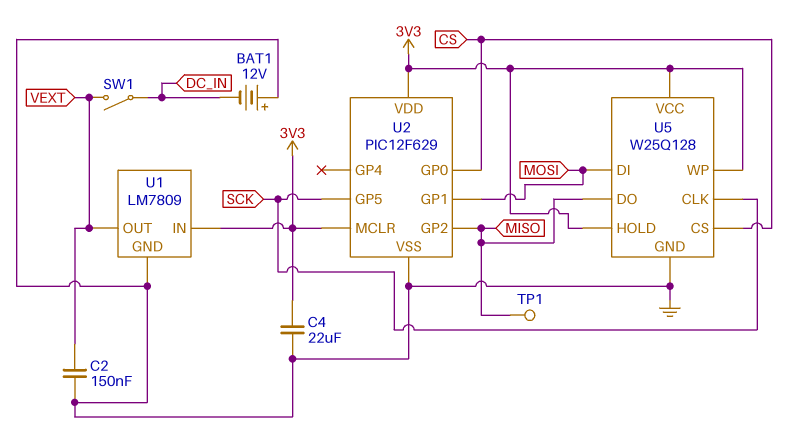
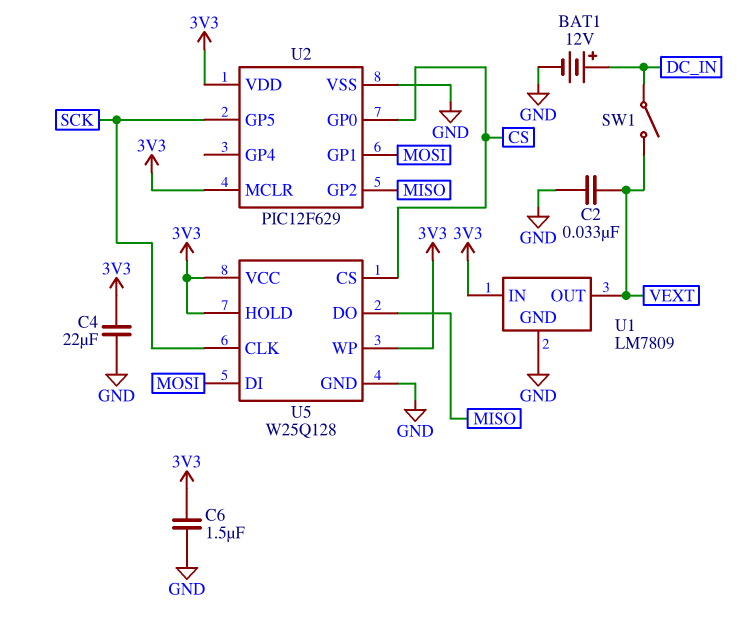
BAT1: 12V (plus GND, minus DC_IN) -> 12V (plus DC_IN, minus GND)
C2: 150nF (GND, VEXT) -> 33nF (GND, VEXT)
C6: none -> 1.5uF (3V3, GND)
TP1: test point (MISO) -> none

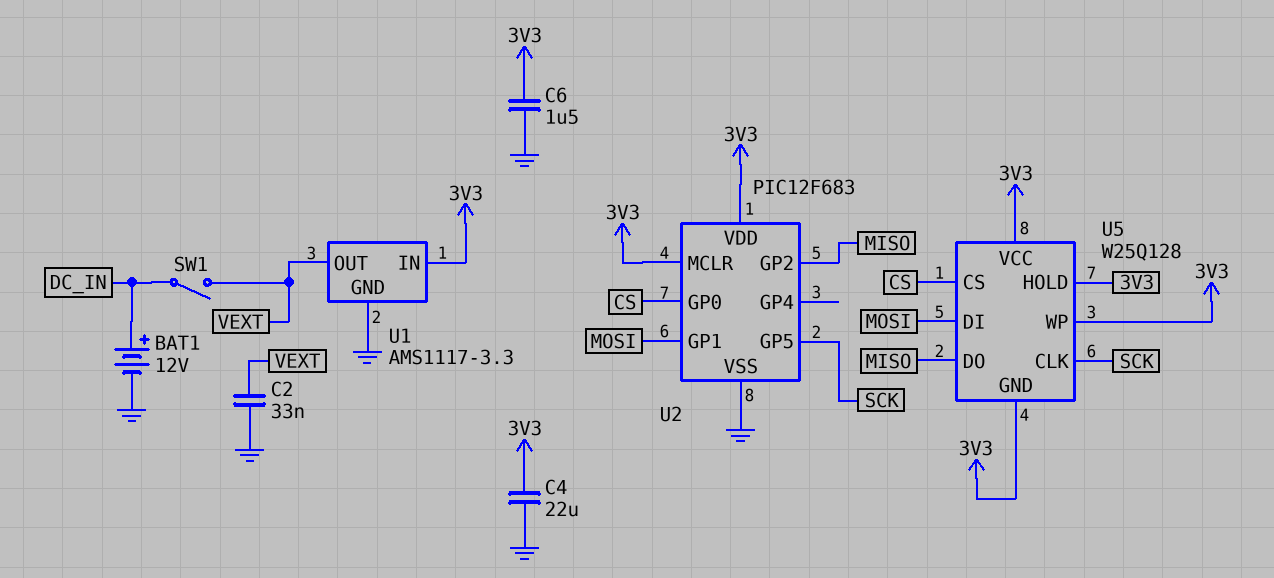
U1: LM7809 -> AMS1117-3.3
U2: PIC12F629 -> PIC12F683
U5 pin GND: GND -> 3V3

